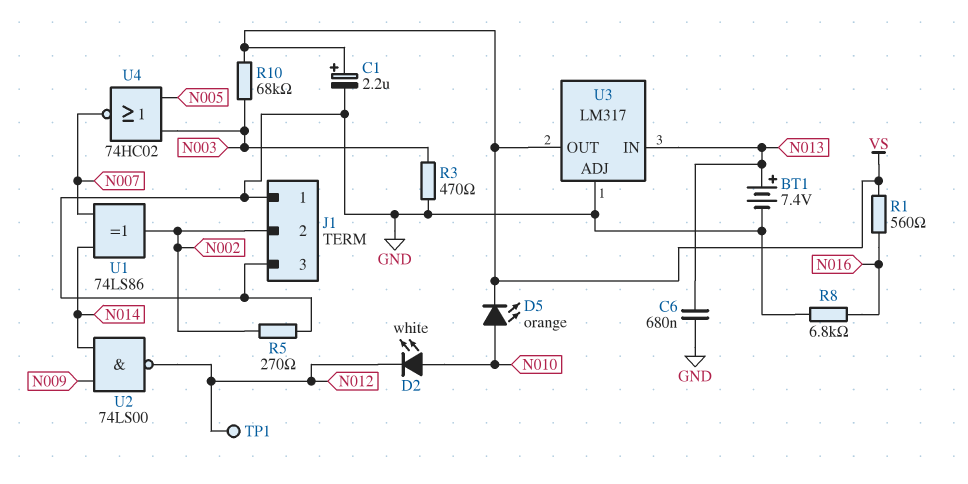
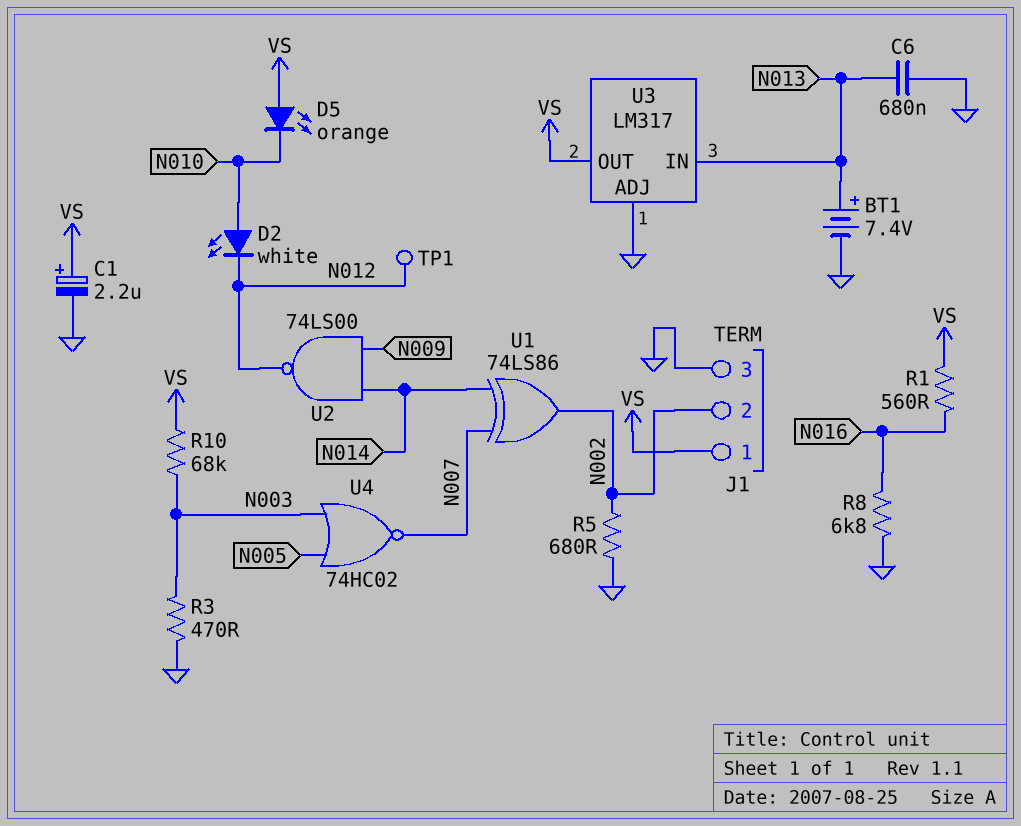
D5: LED orange (A N010, K VS) -> LED orange (A VS, K N010)
J1 pin 1: GND -> VS
R5: 270 (GND, N002) -> 680 (GND, N002)

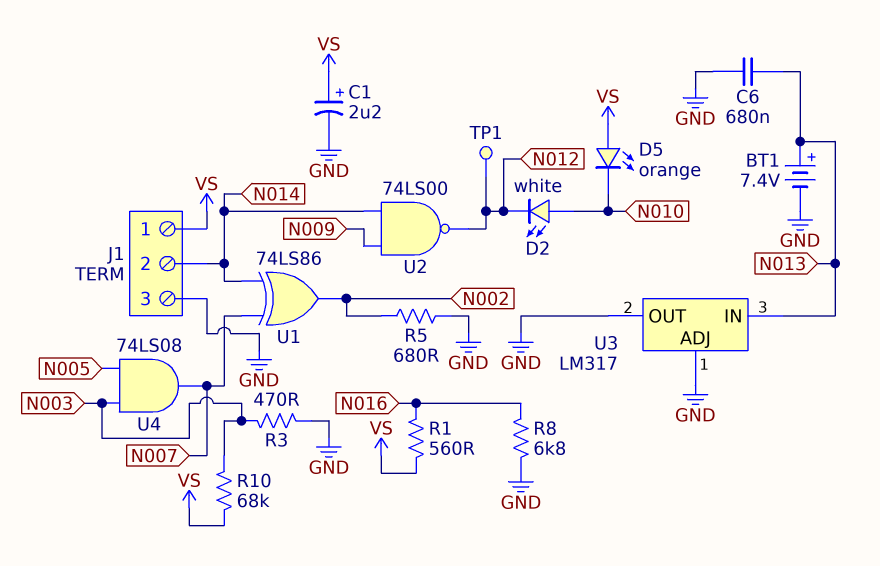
J1 pin 2: N002 -> N014
U3 pin OUT: VS -> GND
U4: NOR 74HC02 (in N003, in N005, out N007) -> AND 74LS08 (in N003, in N005, out N007)

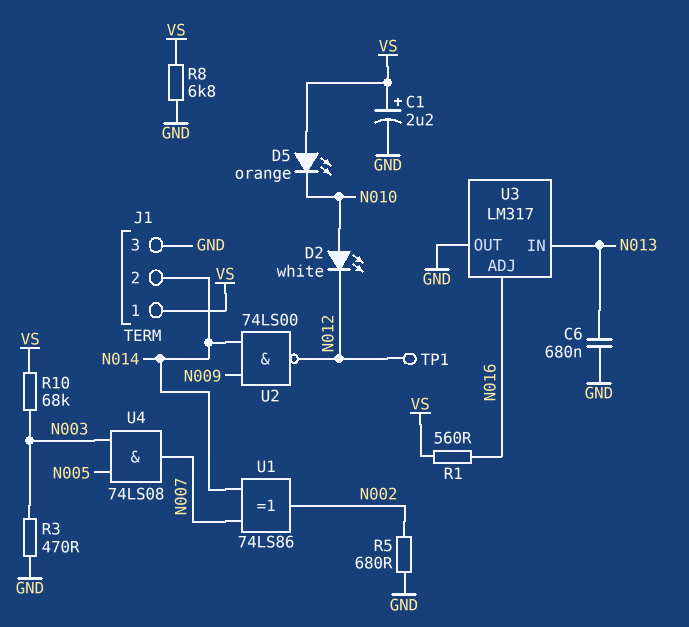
BT1: 7.4V (plus N013, minus GND) -> none
R8: 6.8k (GND, N016) -> 6.8k (GND, VS)
U3 pin ADJ: GND -> N016

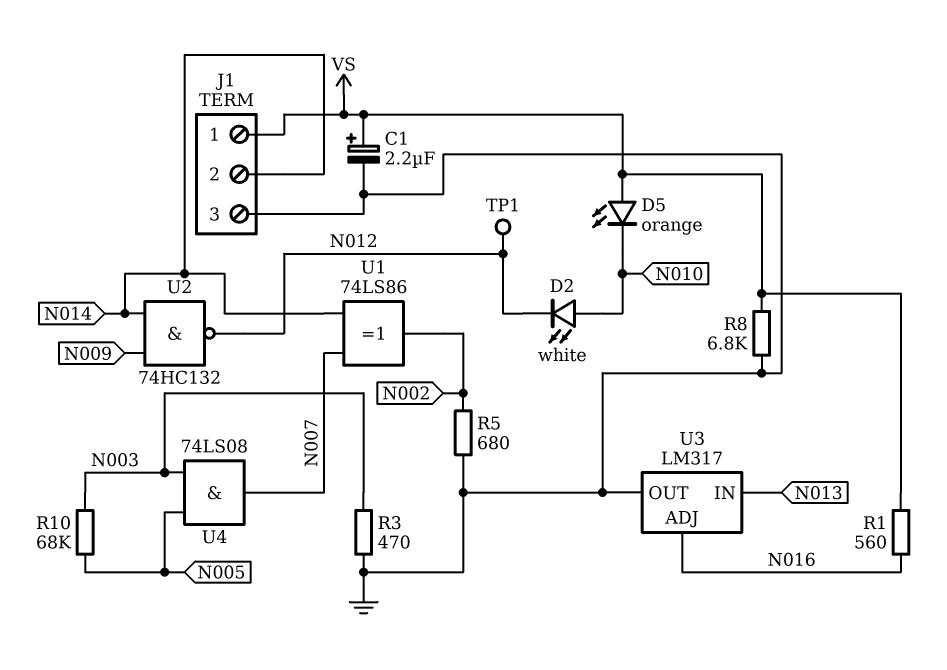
C6: 680nF (GND, N013) -> none
R10: 68k (N003, VS) -> 68k (N003, N005)
U2: NAND 74LS00 (in N009, in N014, out N012) -> NAND 74HC132 (in N009, in N014, out N012)

